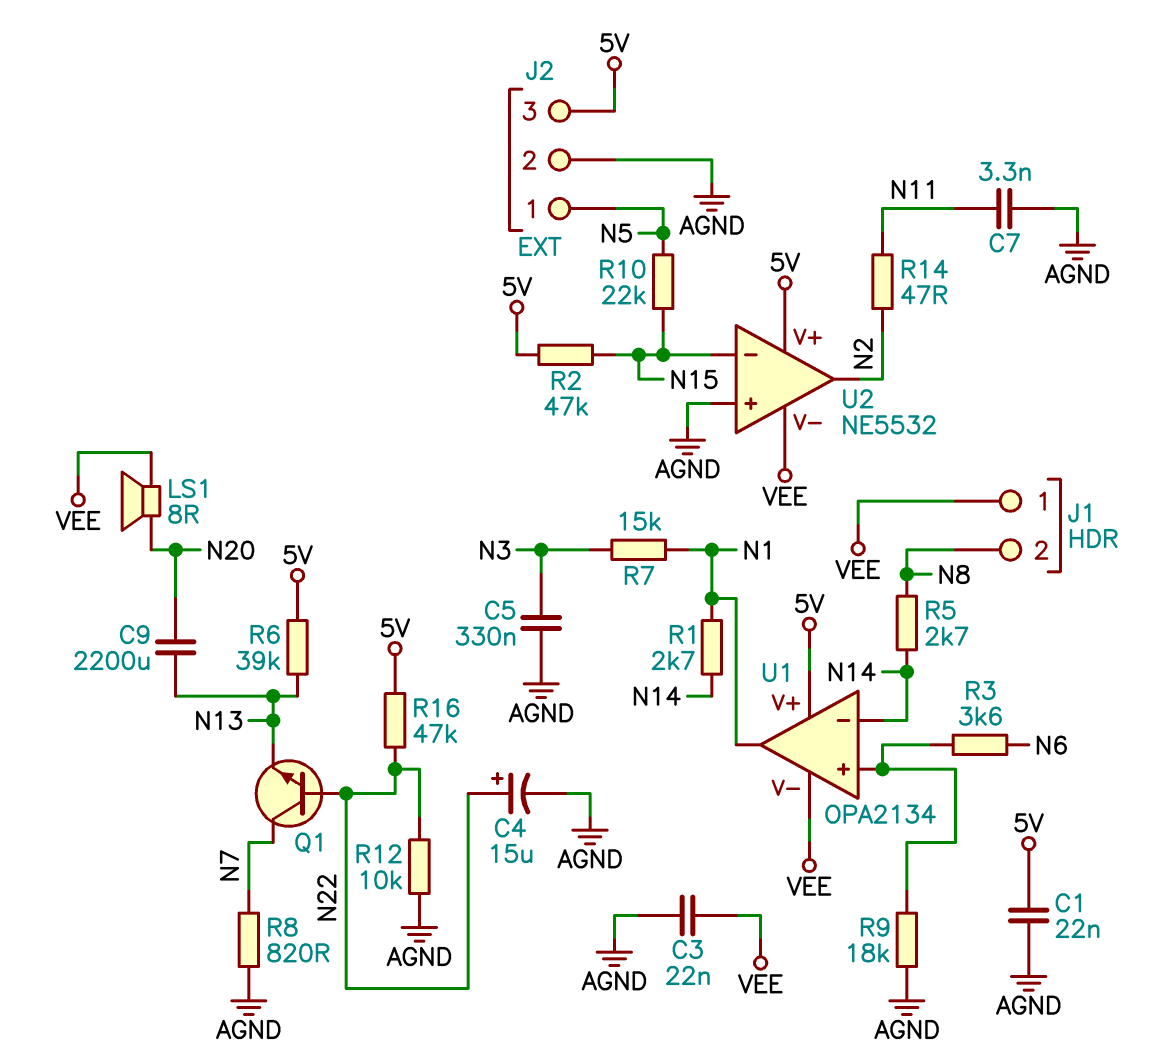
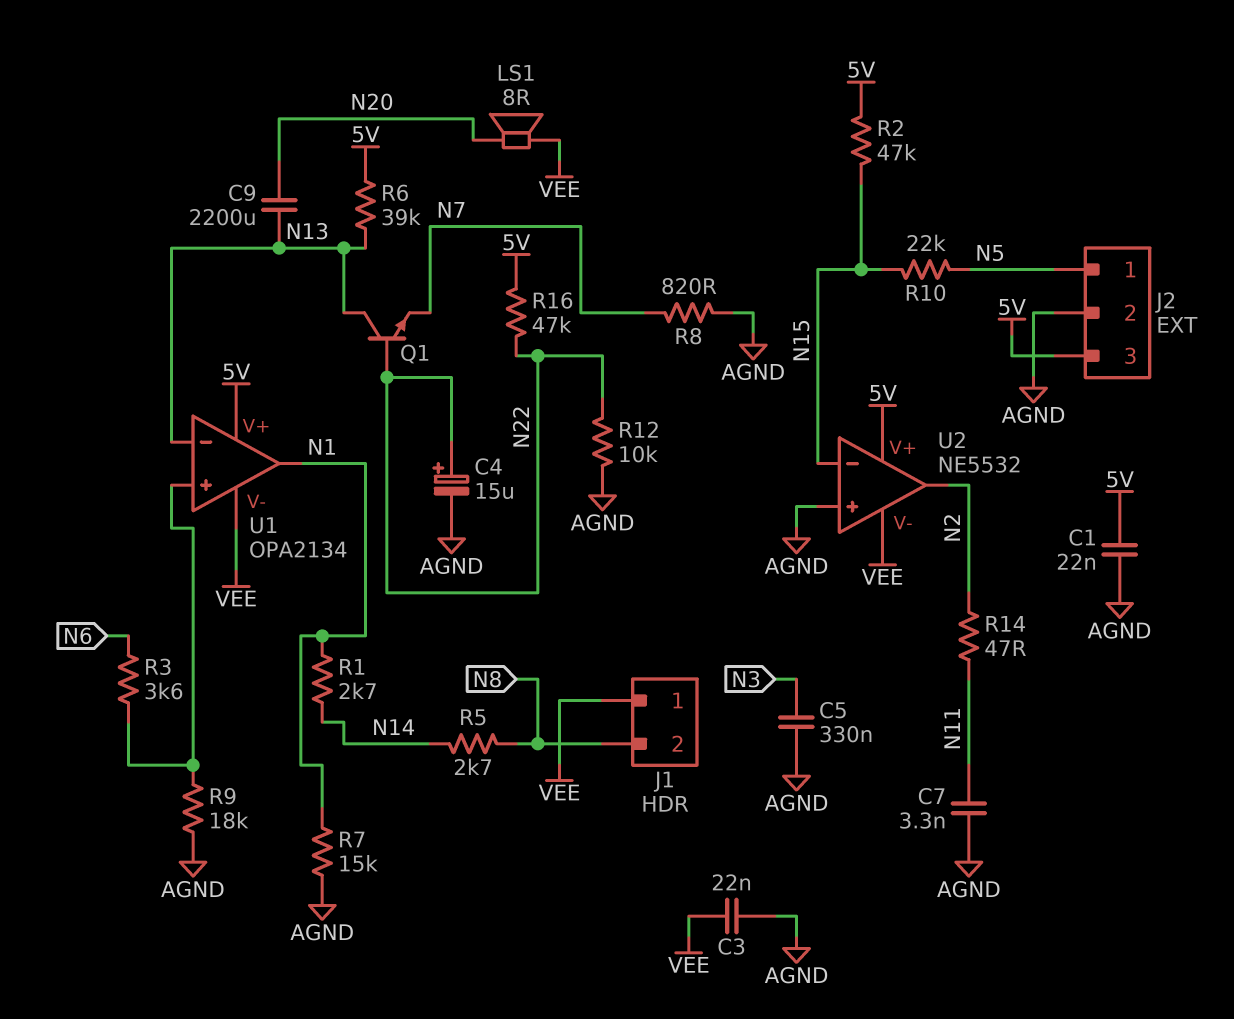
Q1: NPN (B N22, C N7, E N13) -> NPN (B N22, C N13, E N7)
R7: 15k (N1, N3) -> 15k (AGND, N1)
U1 pin in-: N14 -> N13

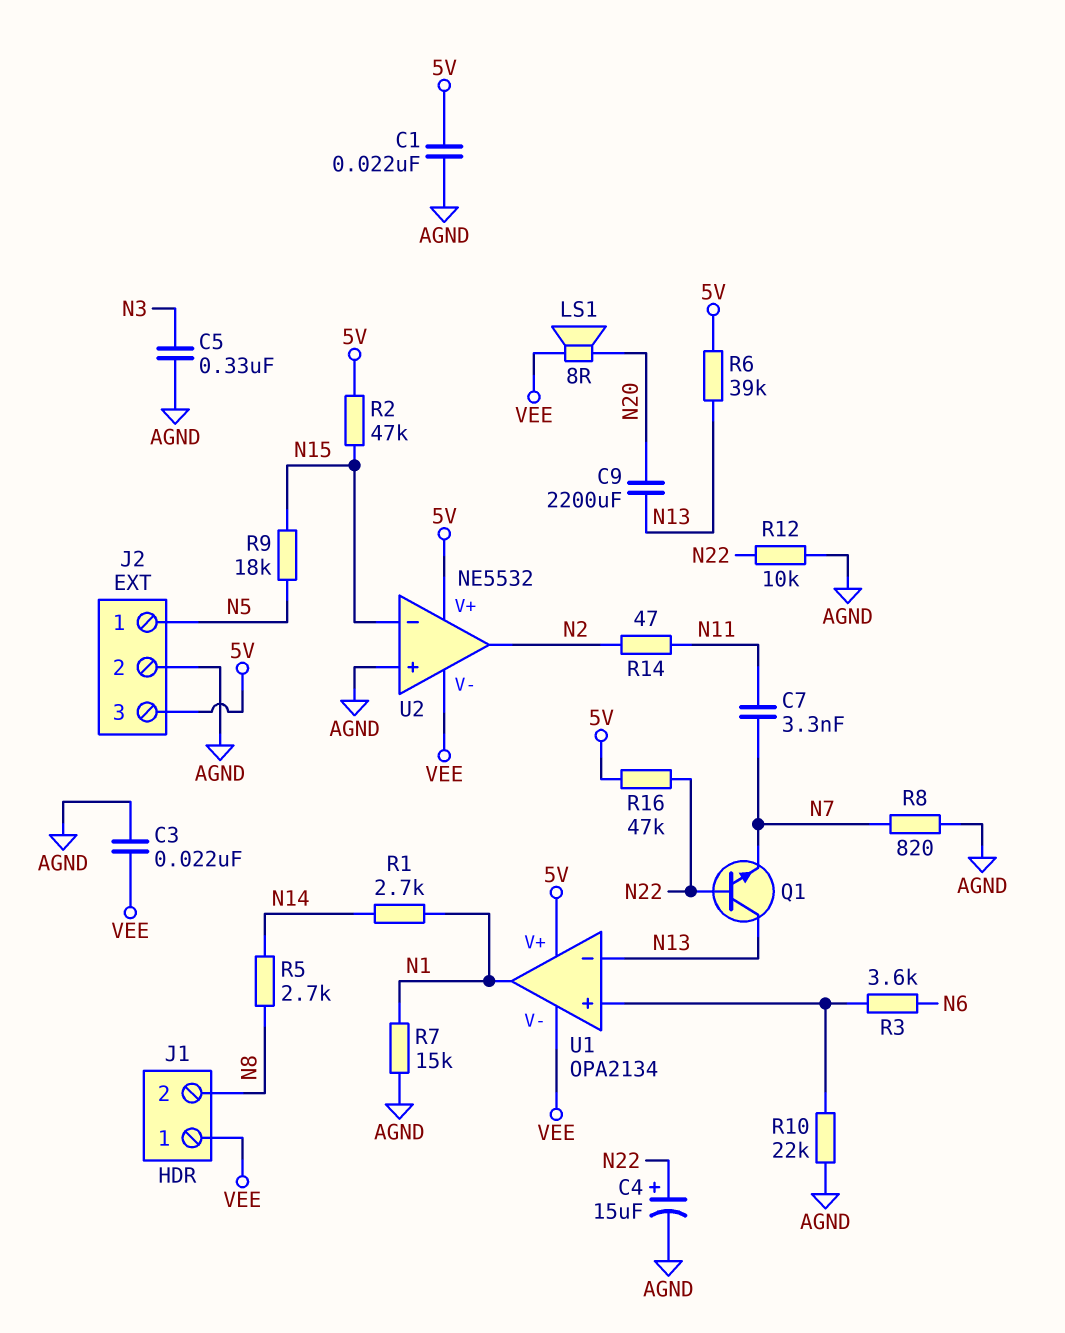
C7: 3.3nF (AGND, N11) -> 3.3nF (N7, N11)
R9: 18k (AGND, U1/in+) -> 18k (N5, N15)
R10: 22k (N5, N15) -> 22k (AGND, U1/in+)

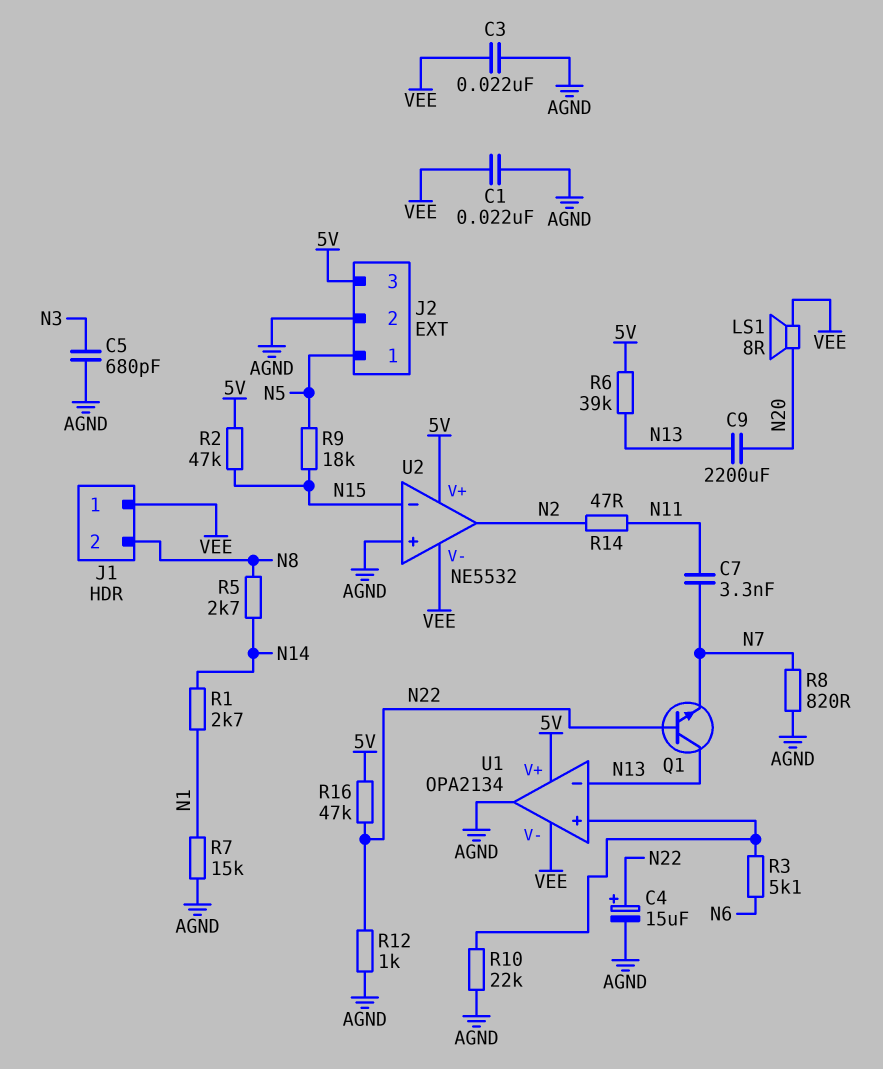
C1: 22nF (5V, AGND) -> 22nF (AGND, VEE)
C5: 330nF (AGND, N3) -> 680pF (AGND, N3)
R3: 3.6k (N6, U1/in+) -> 5.1k (N6, U1/in+)
R12: 10k (AGND, N22) -> 1k (AGND, N22)
U1 pin out: N1 -> AGND

